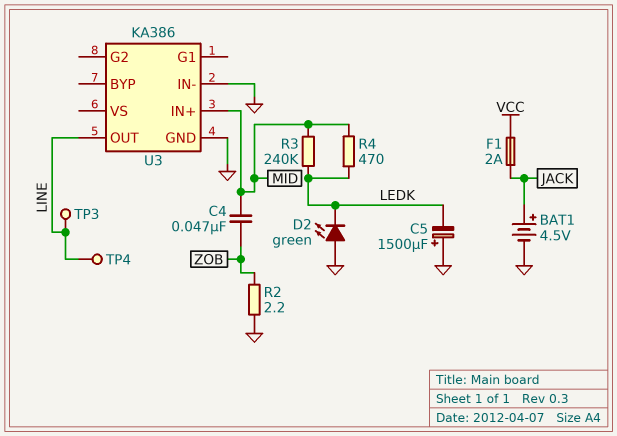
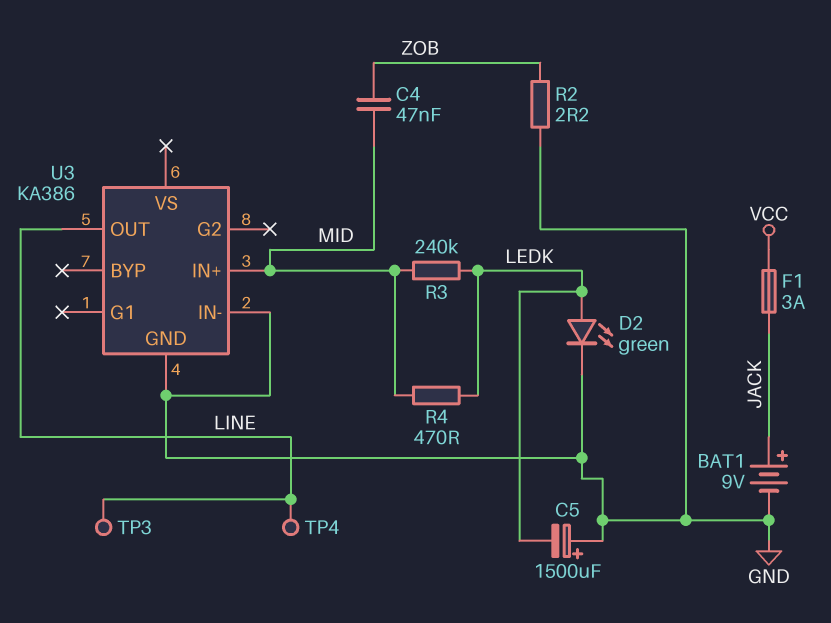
BAT1: 4.5V (plus JACK, minus GND) -> 9V (plus JACK, minus GND)
D2: LED green (A GND, K LEDK) -> LED green (A LEDK, K GND)
F1: 2A (JACK, VCC) -> 3A (JACK, VCC)

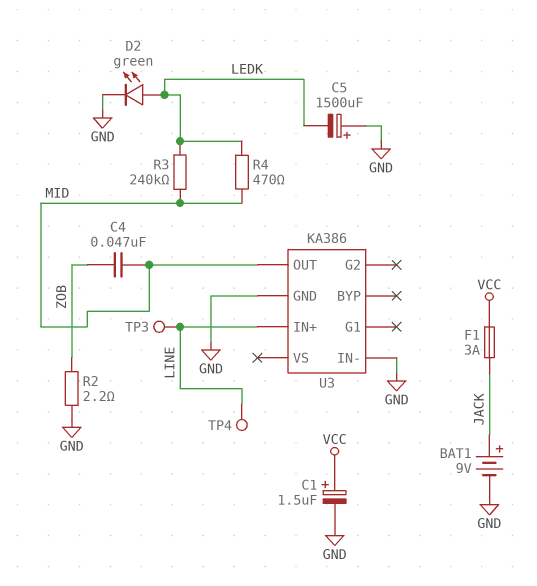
C1: none -> 1.5uF (plus VCC, minus GND)
U3 pin IN+: MID -> LINE
U3 pin OUT: LINE -> MID

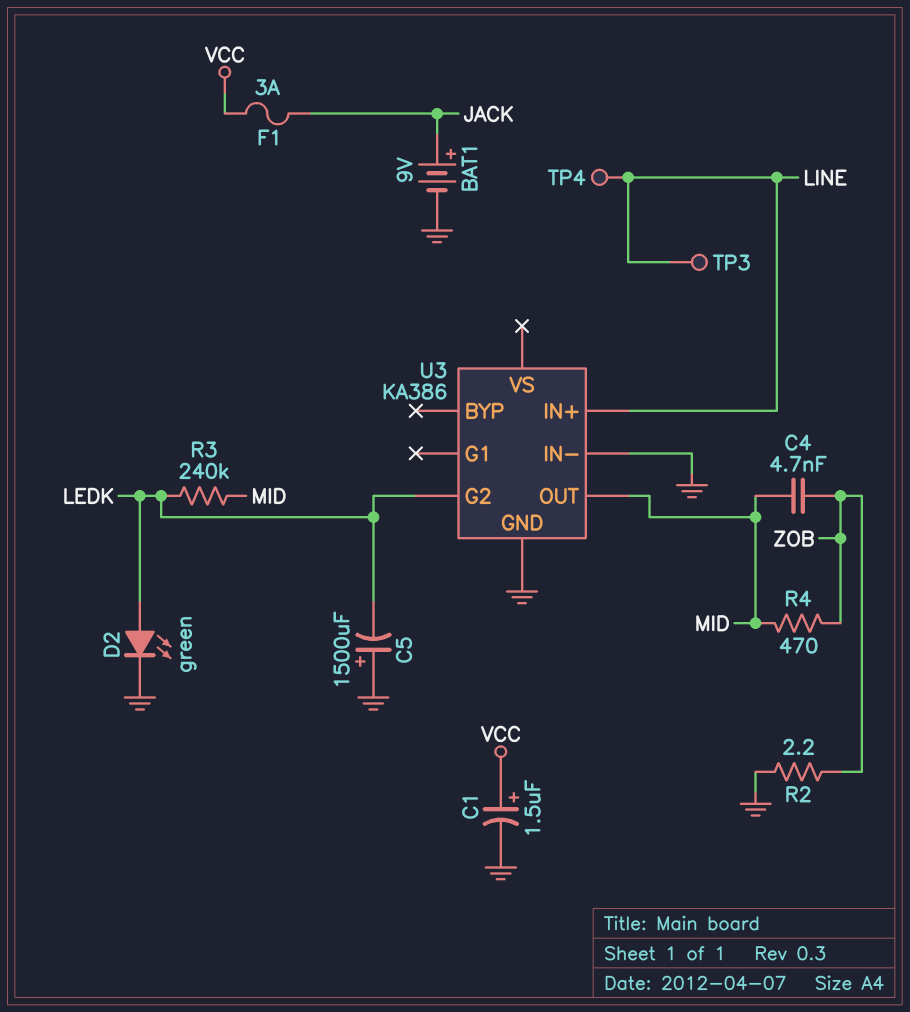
C4: 47nF (MID, ZOB) -> 4.7nF (MID, ZOB)
R4: 470 (LEDK, MID) -> 470 (MID, ZOB)
U3 pin G2: none -> LEDK

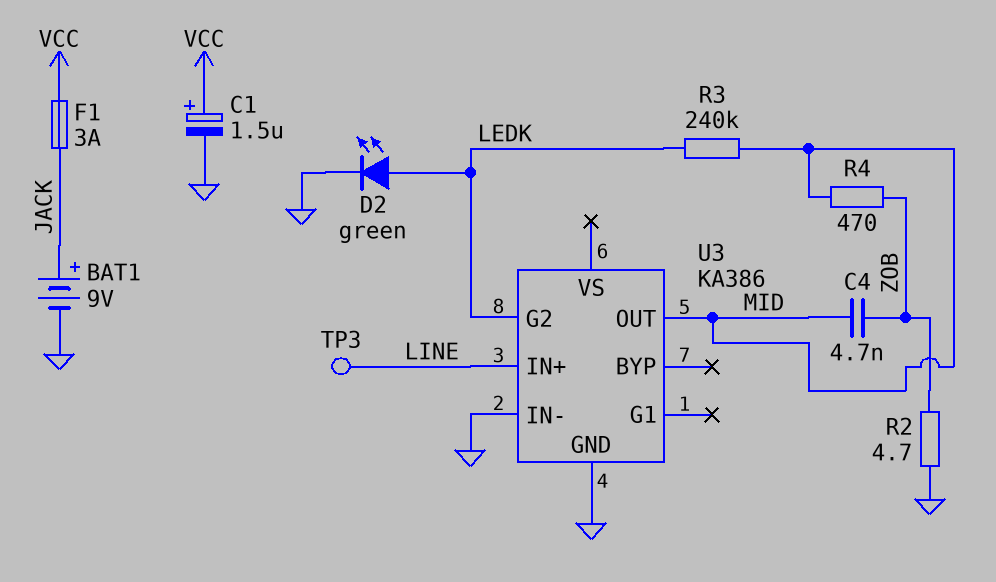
C5: 1500uF (plus GND, minus LEDK) -> none
R2: 2.2 (GND, ZOB) -> 4.7 (GND, ZOB)
TP4: test point (LINE) -> none

